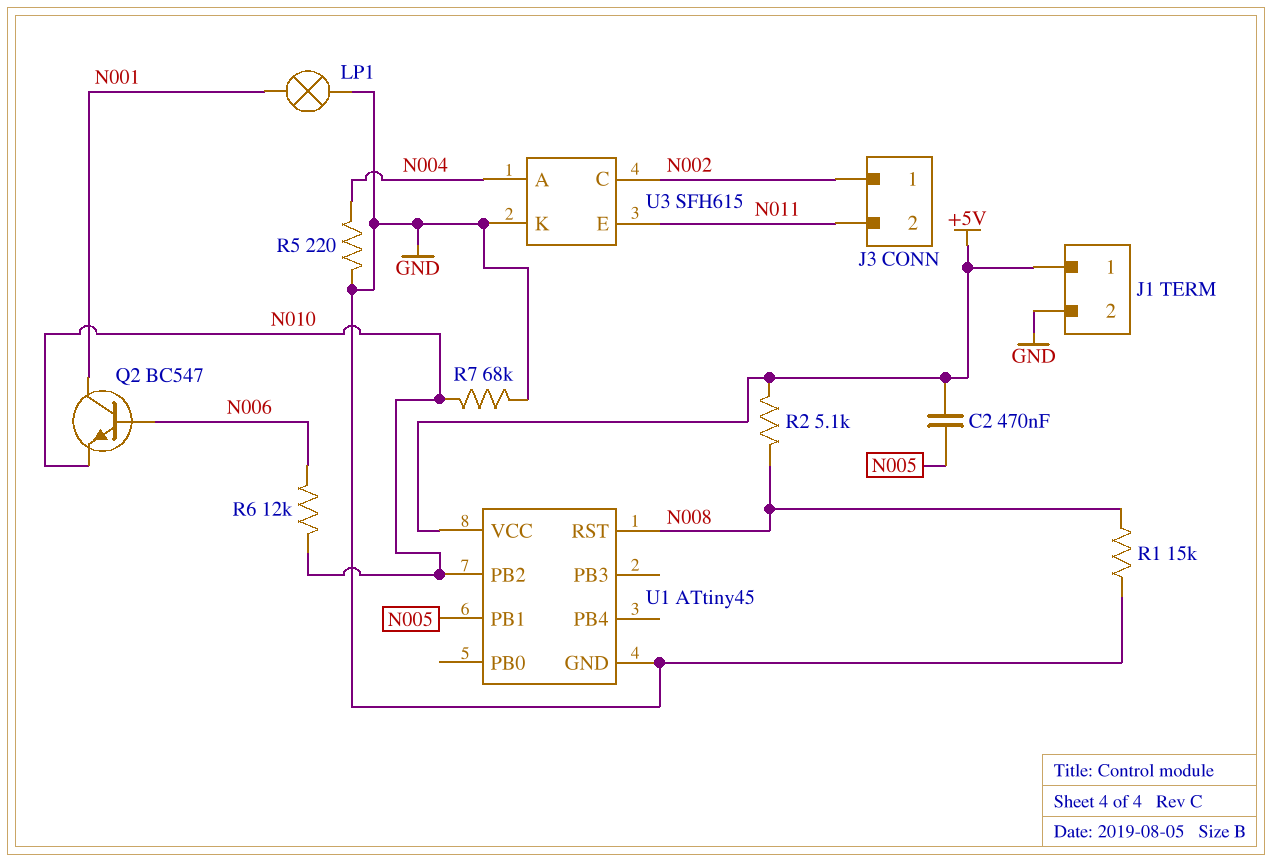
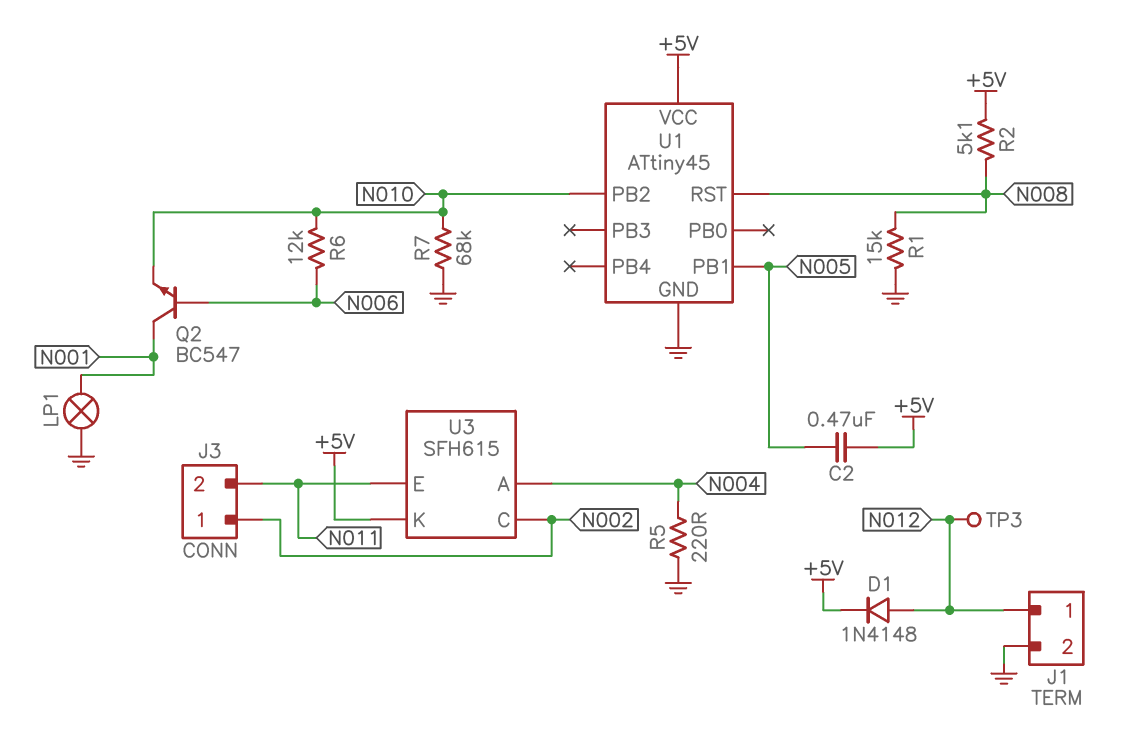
D1: none -> diode 1N4148 (A N012, K +5V)
J1 pin 1: +5V -> N012
TP3: none -> test point (N012)
U3 pin K: GND -> +5V

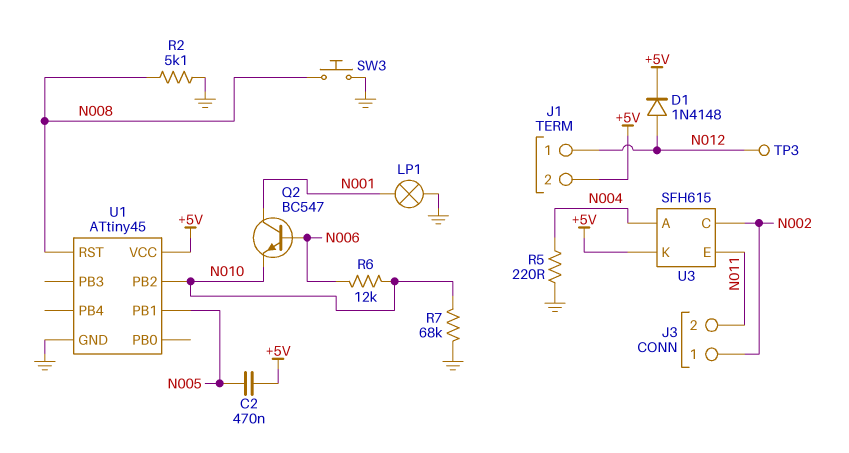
J1 pin 2: GND -> +5V
R1: 15k (GND, N008) -> none
R2: 5.1k (+5V, N008) -> 5.1k (GND, N008)
SW3: none -> button (GND, N008)

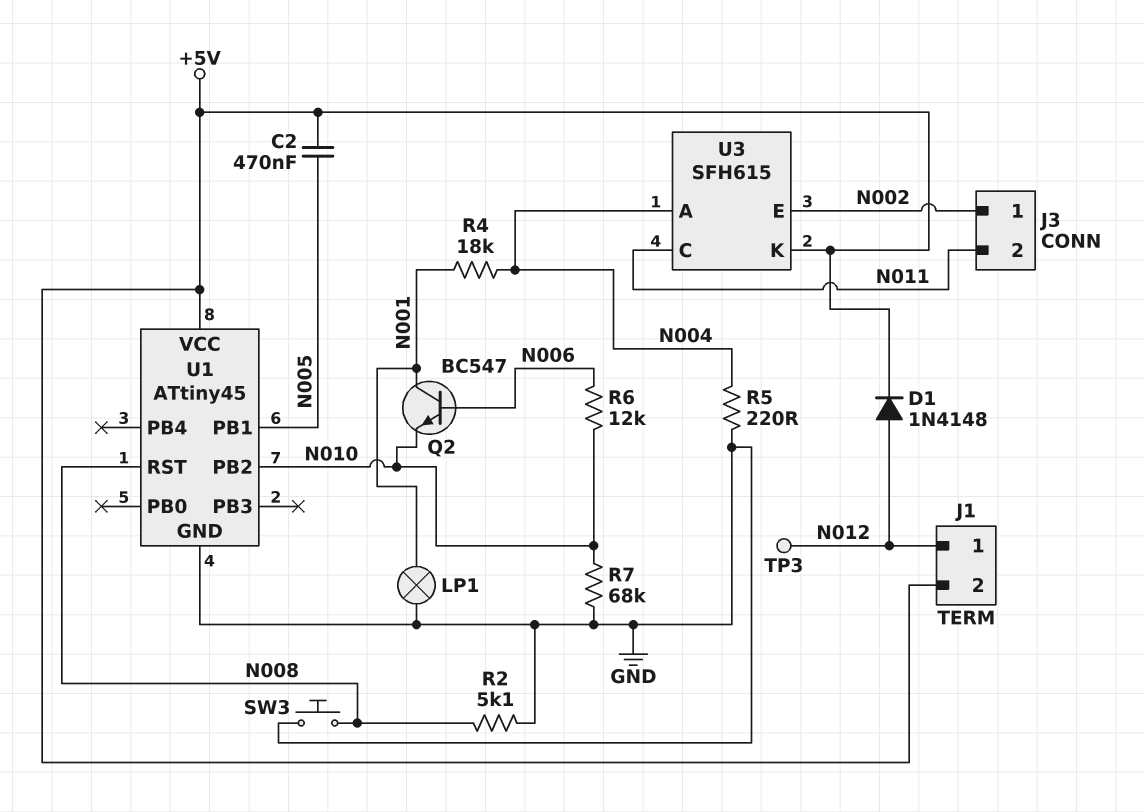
R4: none -> 18k (N001, N004)
U3 pin C: N002 -> N011
U3 pin E: N011 -> N002

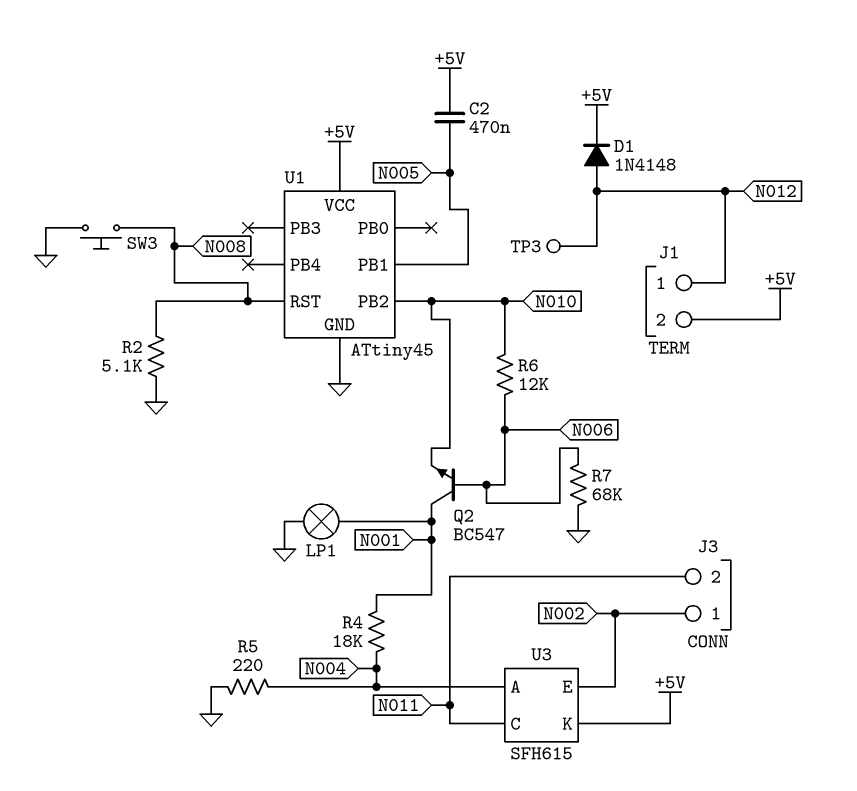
R7: 68k (GND, N010) -> 68k (GND, N006)

